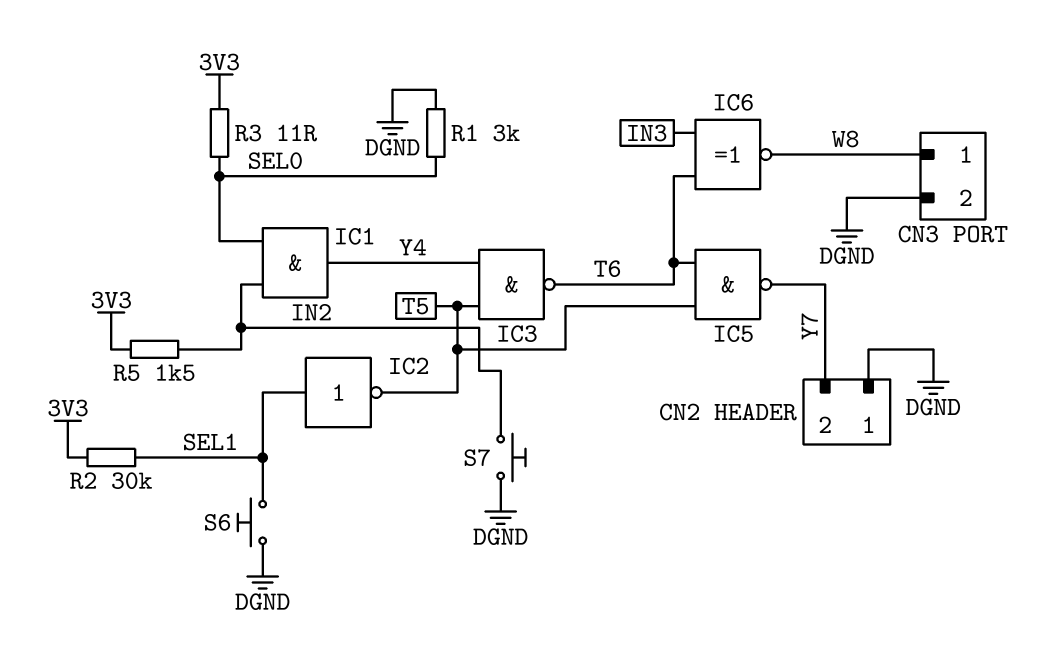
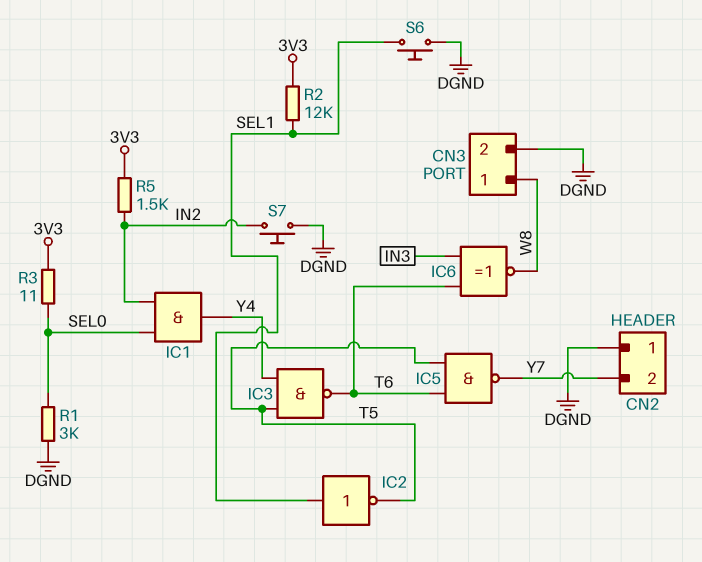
R2: 30k (3V3, SEL1) -> 12k (3V3, SEL1)

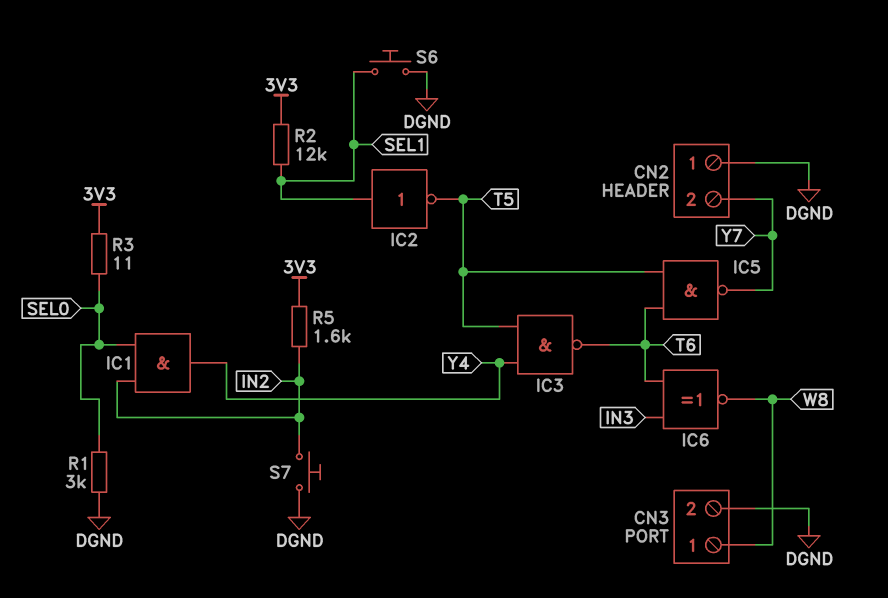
R5: 1.5k (3V3, IN2) -> 1.6k (3V3, IN2)

